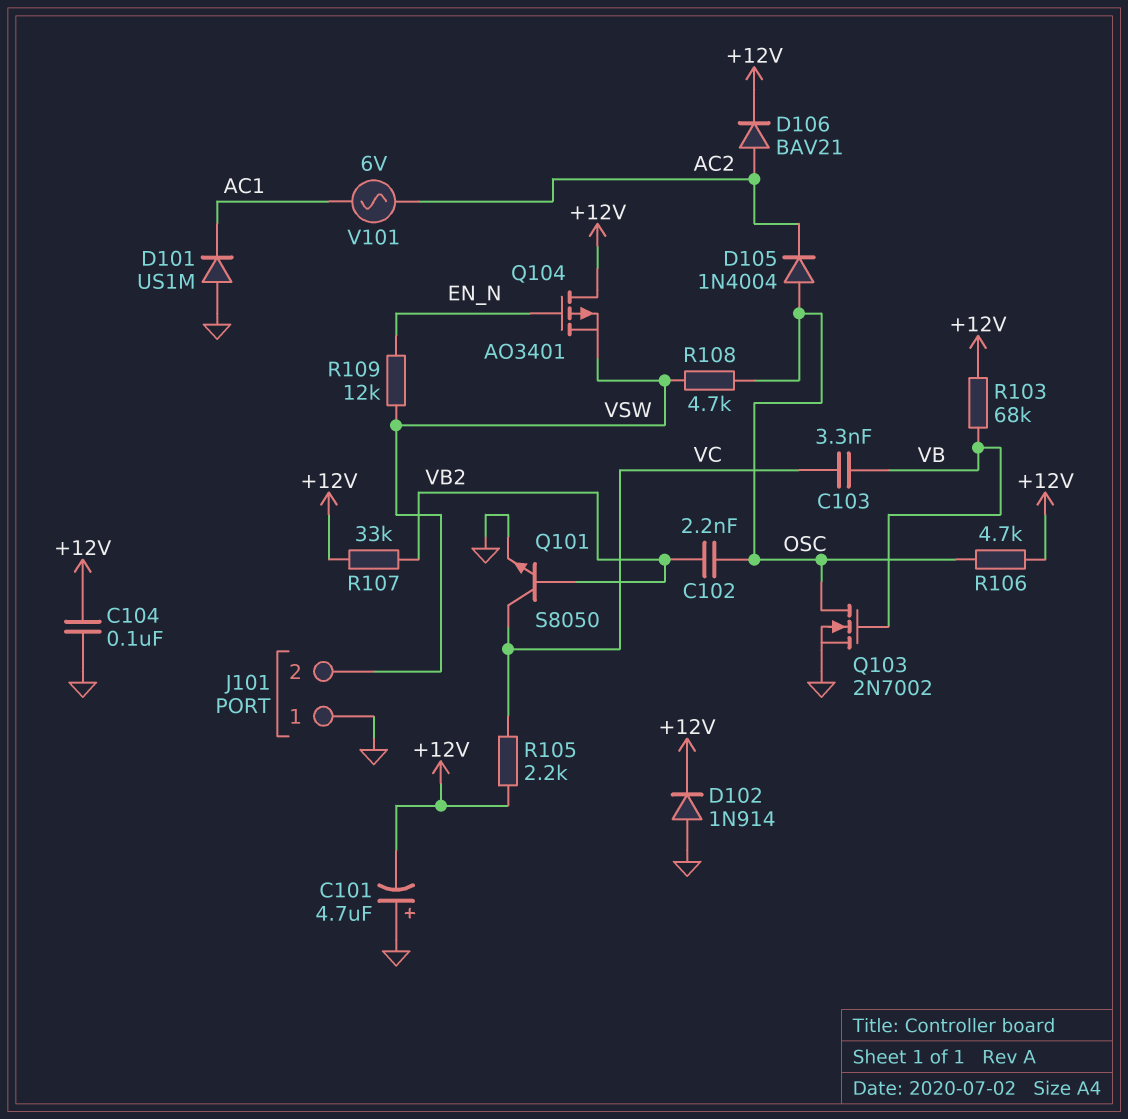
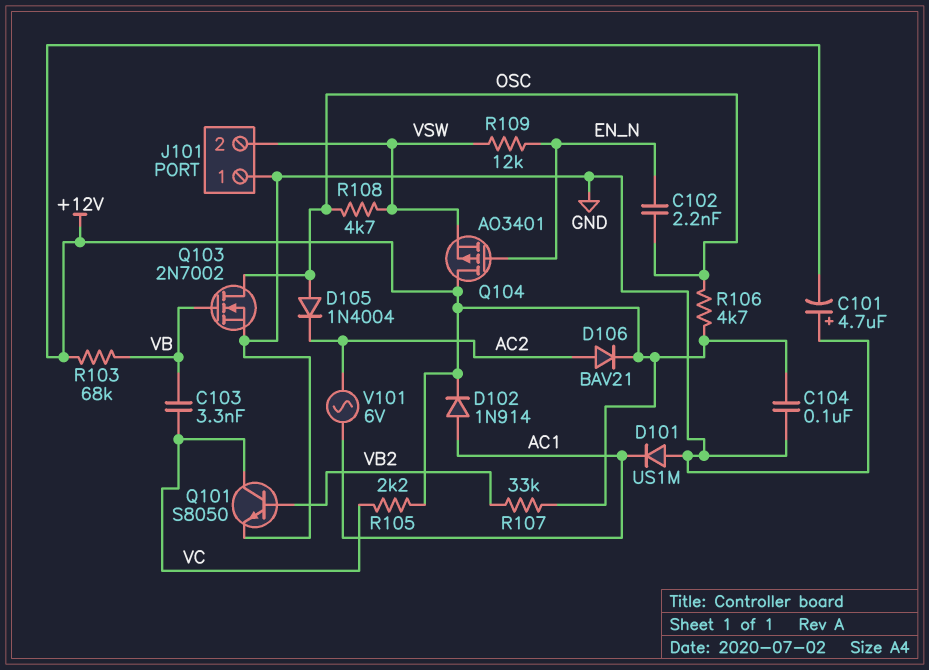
C102: 2.2nF (OSC, VB2) -> 2.2nF (EN_N, OSC)
D102: diode 1N914 (A GND, K +12V) -> diode 1N914 (A AC1, K +12V)

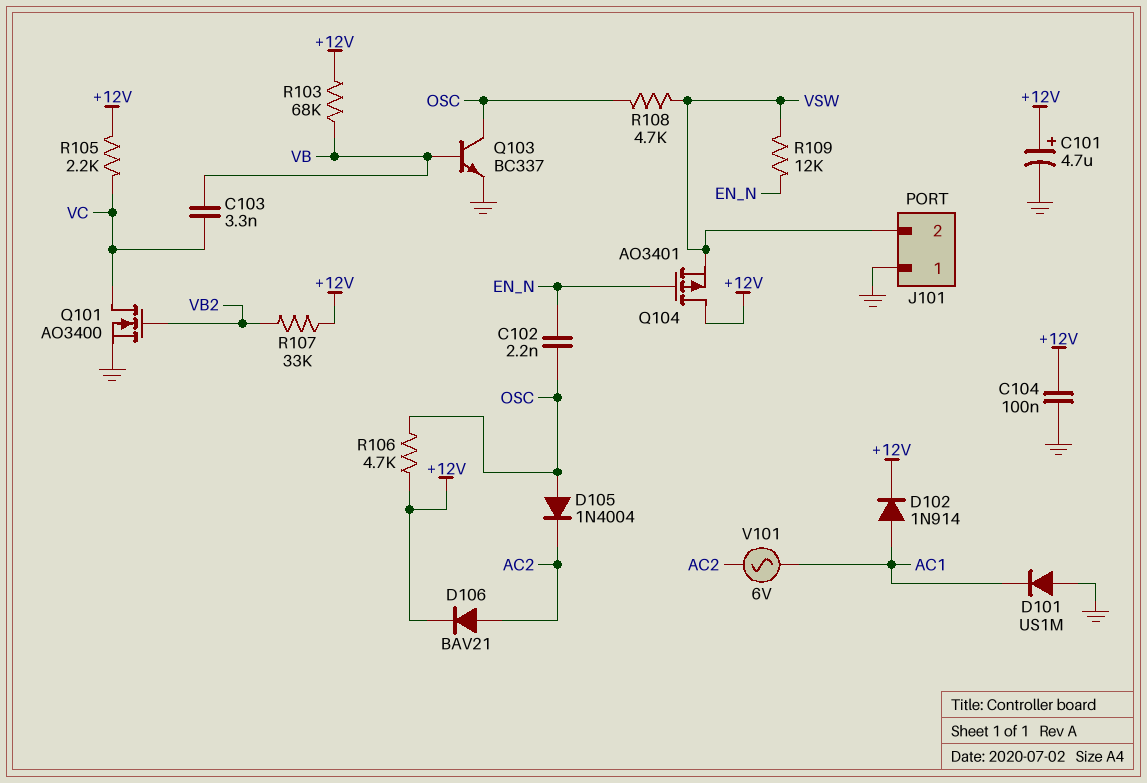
C101: 4.7uF (plus GND, minus +12V) -> 4.7uF (plus +12V, minus GND)
Q101: NPN S8050 (B VB2, C VC, E GND) -> NMOS AO3400 (G VB2, D VC, S GND)
Q103: NMOS 2N7002 (G VB, D OSC, S GND) -> NPN BC337 (B VB, C OSC, E GND)

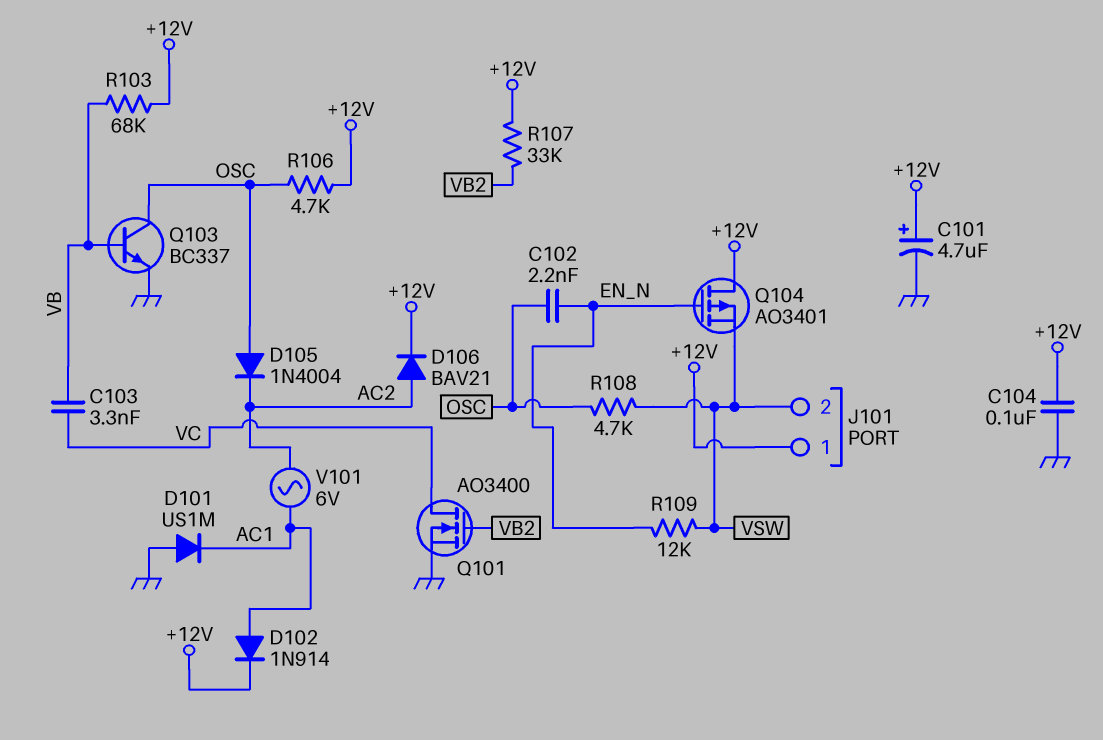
J101 pin 1: GND -> +12V
R105: 2.2k (+12V, VC) -> none

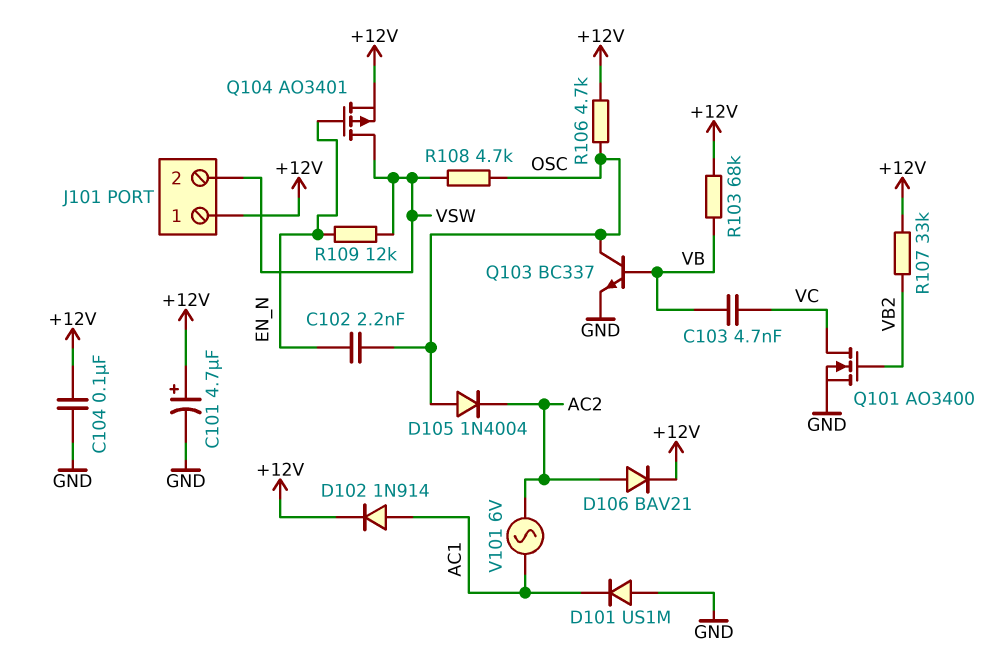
C103: 3.3nF (VB, VC) -> 4.7nF (VB, VC)
Q104: PMOS AO3401 (G EN_N, D +12V, S VSW) -> PMOS AO3401 (G EN_N, D VSW, S +12V)

